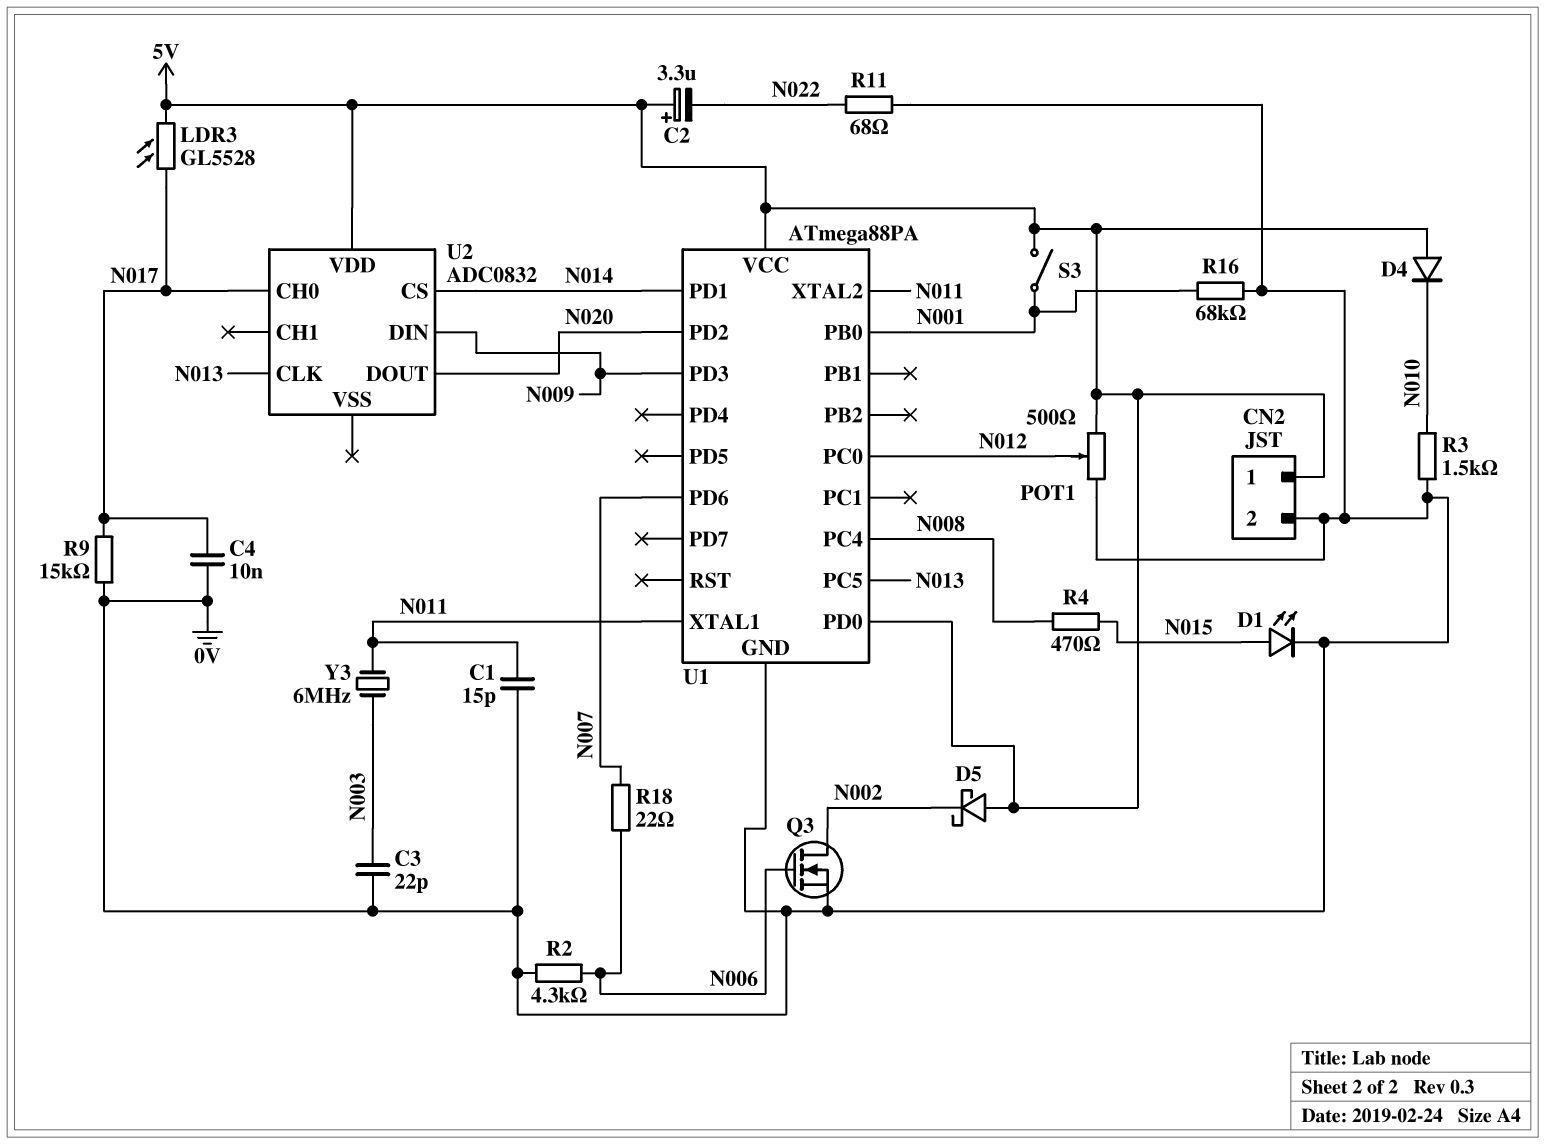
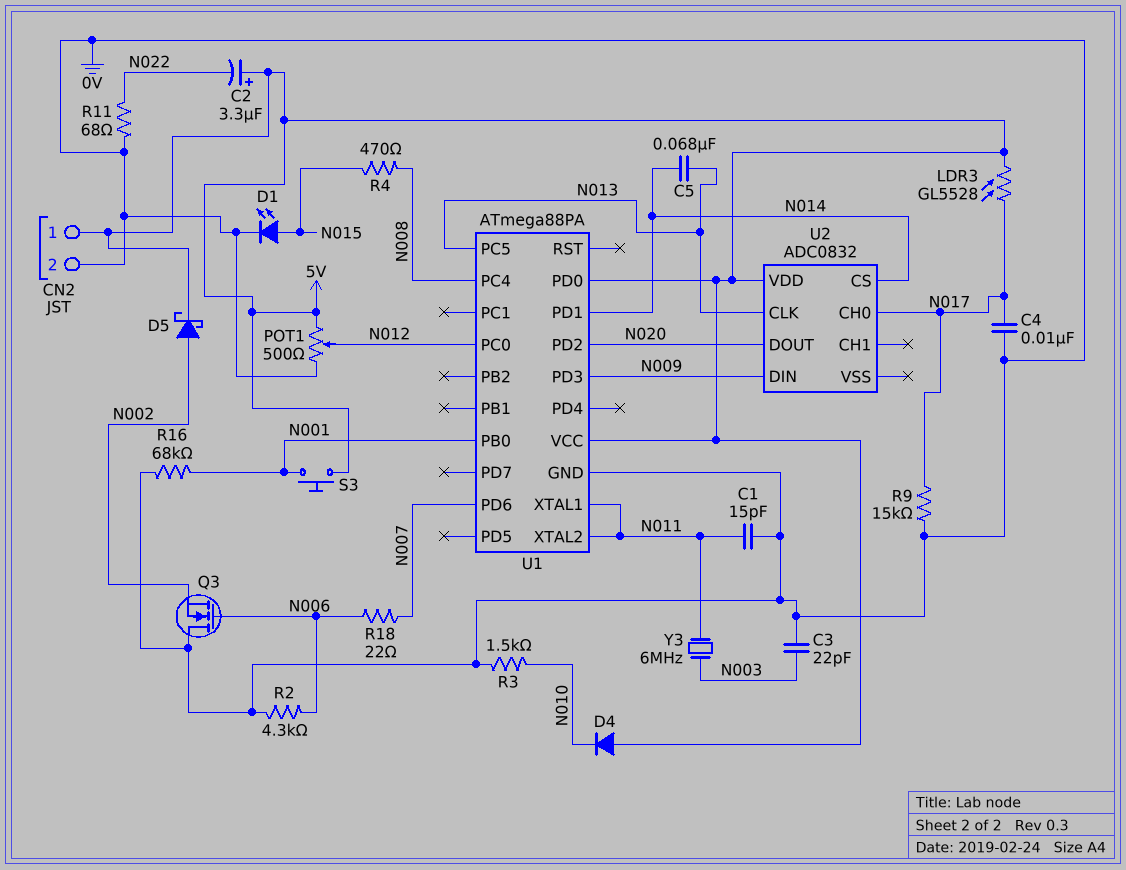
C5: none -> 68nF (N013, N014)
D5: schottky (A 5V, K N002) -> schottky (A N002, K 5V)
Q3: NMOS (G N006, D N002, S 0V) -> NMOS (G N006, D 0V, S N002)
S3: switch (5V, N001) -> button (5V, N001)

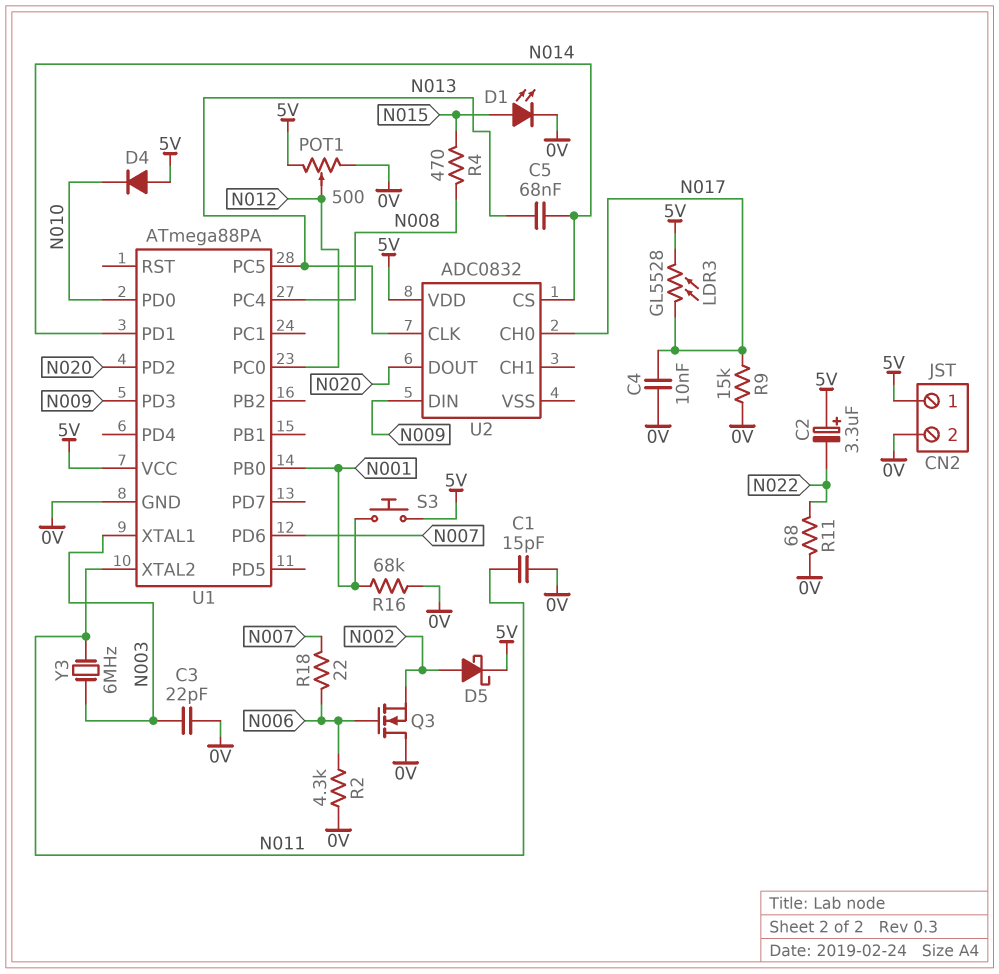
R3: 1.5k (0V, N010) -> none
U1 pin PD0: 5V -> N010
U1 pin XTAL1: N011 -> N003

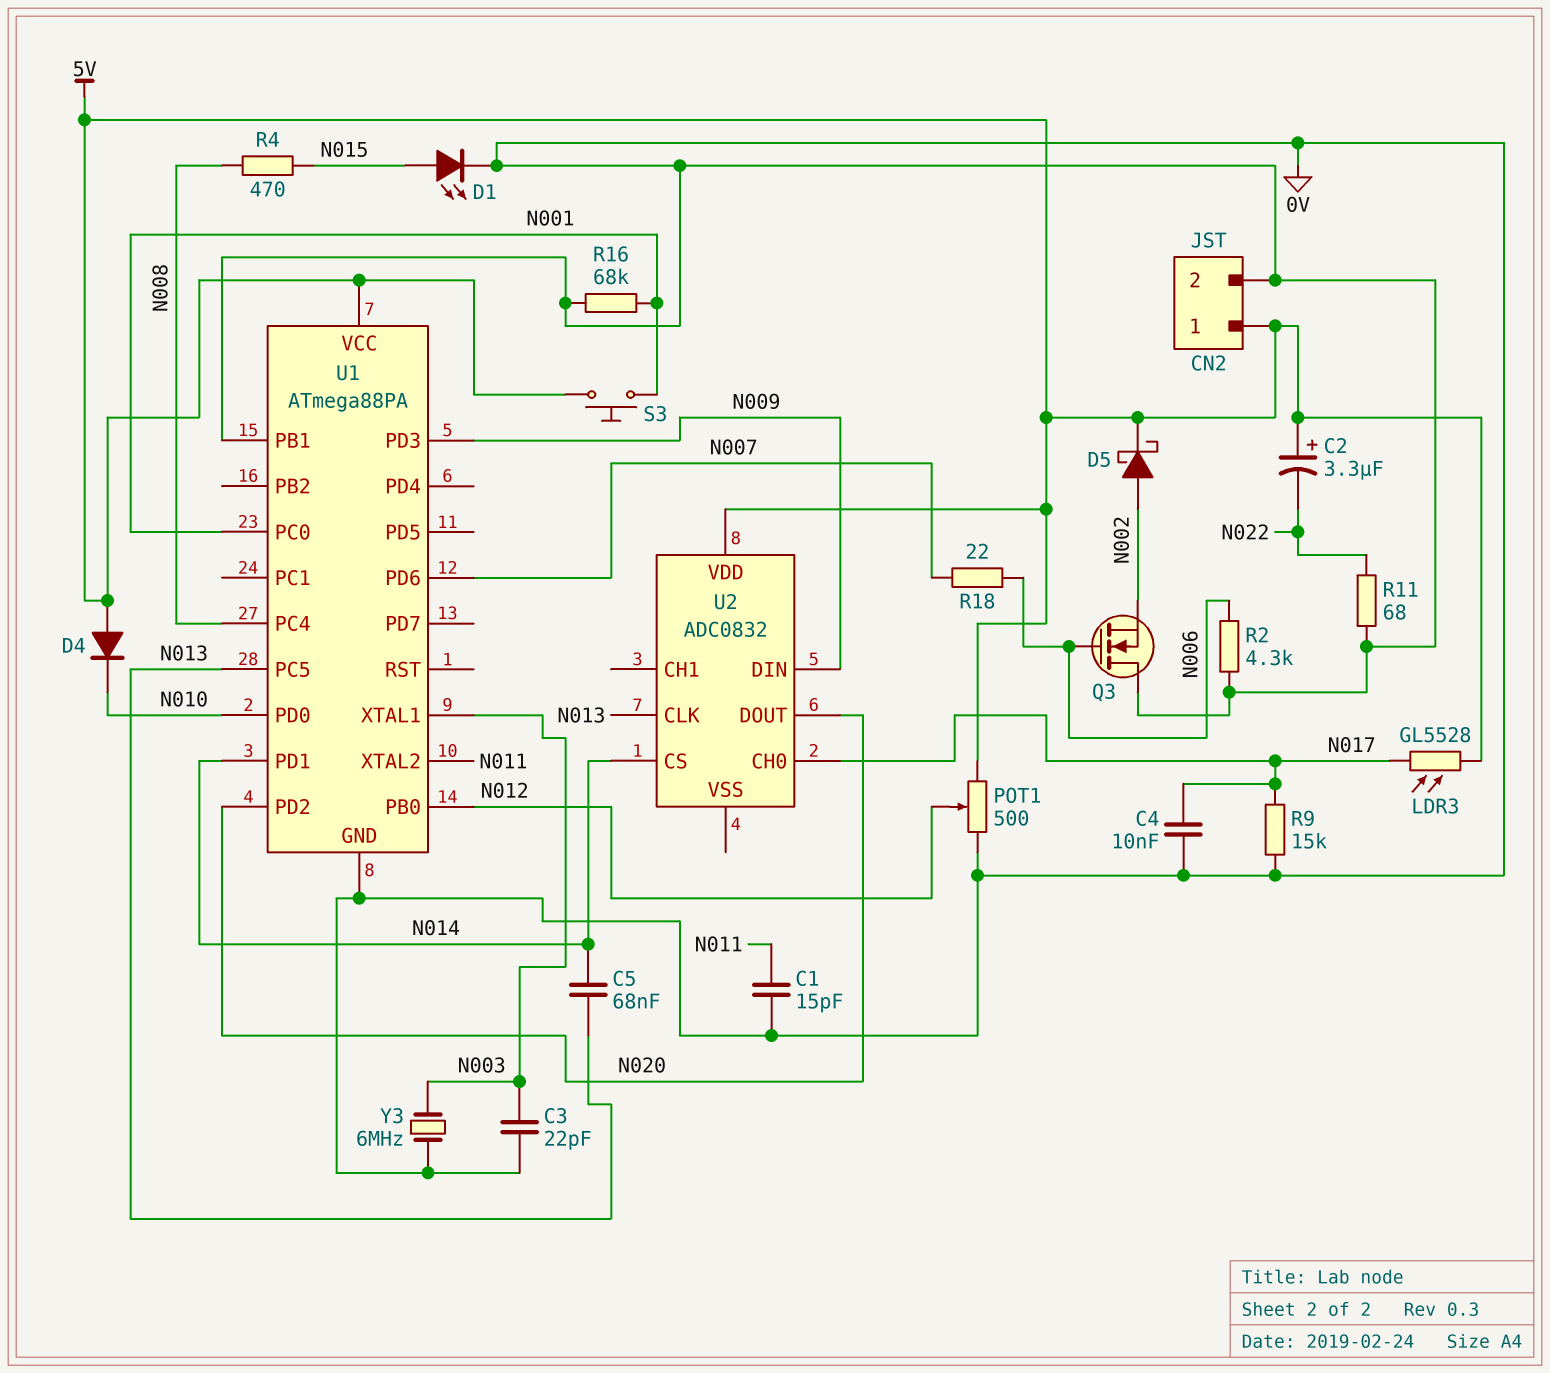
U1 pin PB0: N001 -> N012
U1 pin PB1: none -> 0V
U1 pin PC0: N012 -> N001
Y3: 6MHz (N003, N011) -> 6MHz (0V, N003)

